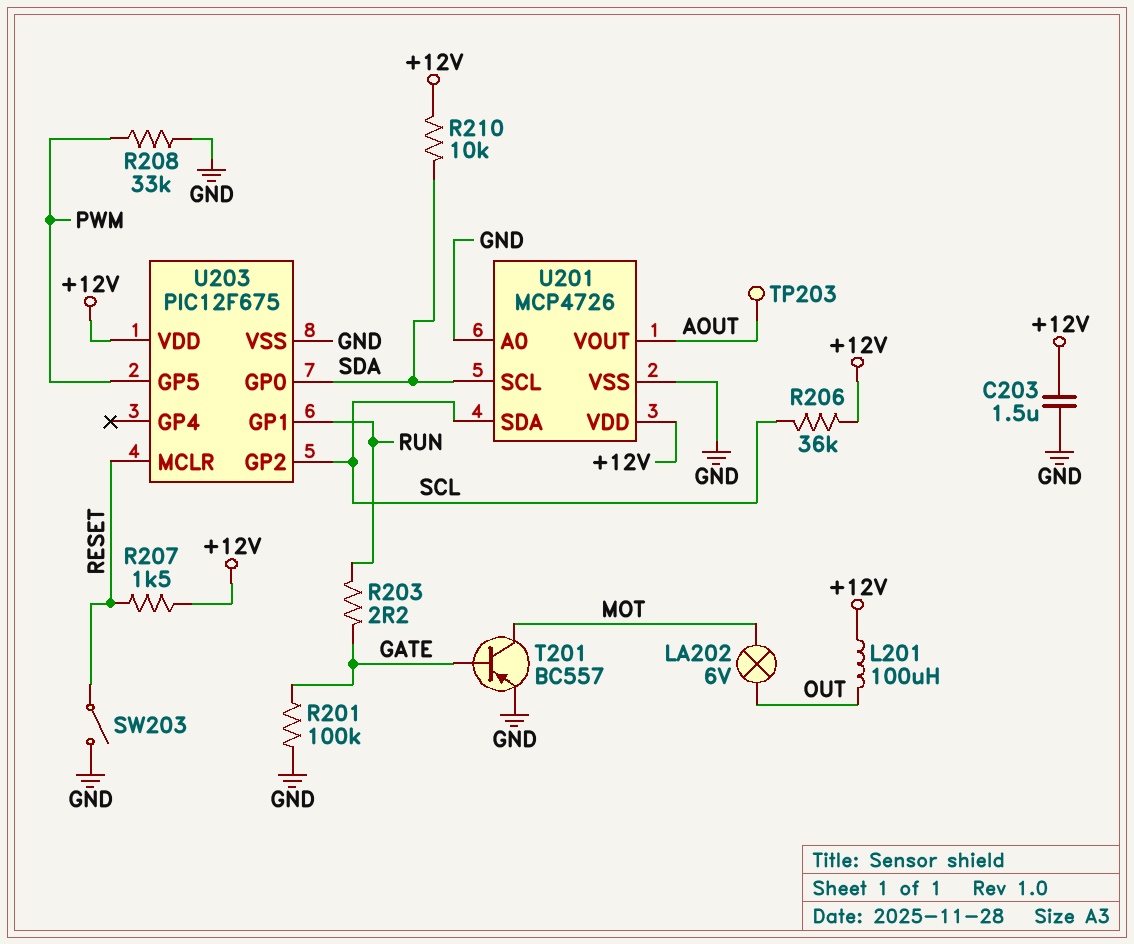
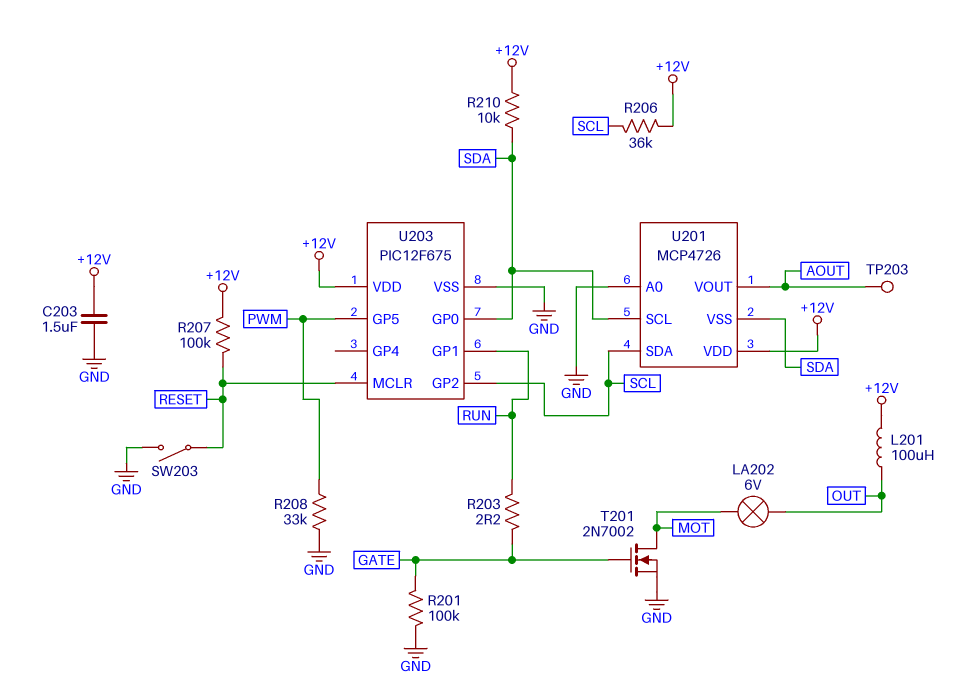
R207: 1.5k (+12V, RESET) -> 100k (+12V, RESET)
T201: PNP BC557 (B GATE, C MOT, E GND) -> NMOS 2N7002 (G GATE, D MOT, S GND)
U201 pin VSS: GND -> SDA

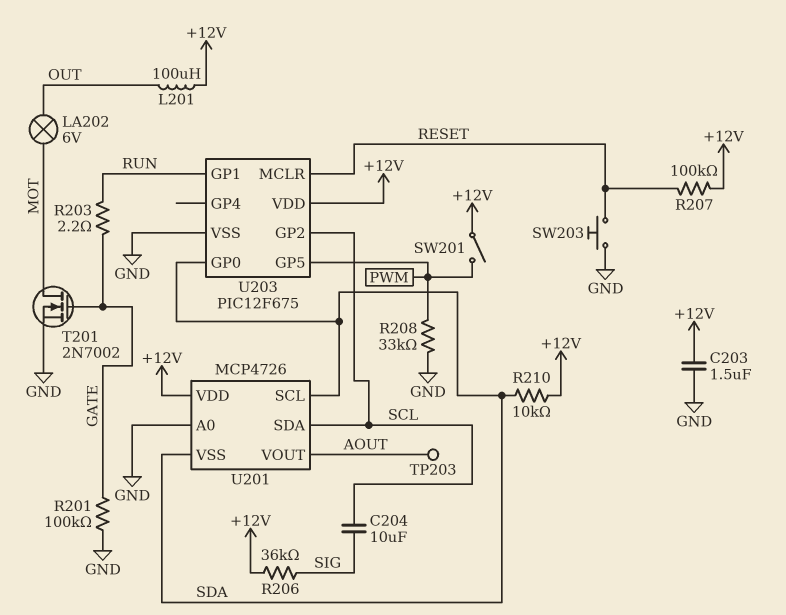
C204: none -> 10uF (SCL, SIG)
R206: 36k (+12V, SCL) -> 36k (+12V, SIG)
SW201: none -> switch (+12V, PWM)
SW203: switch (GND, RESET) -> button (GND, RESET)

